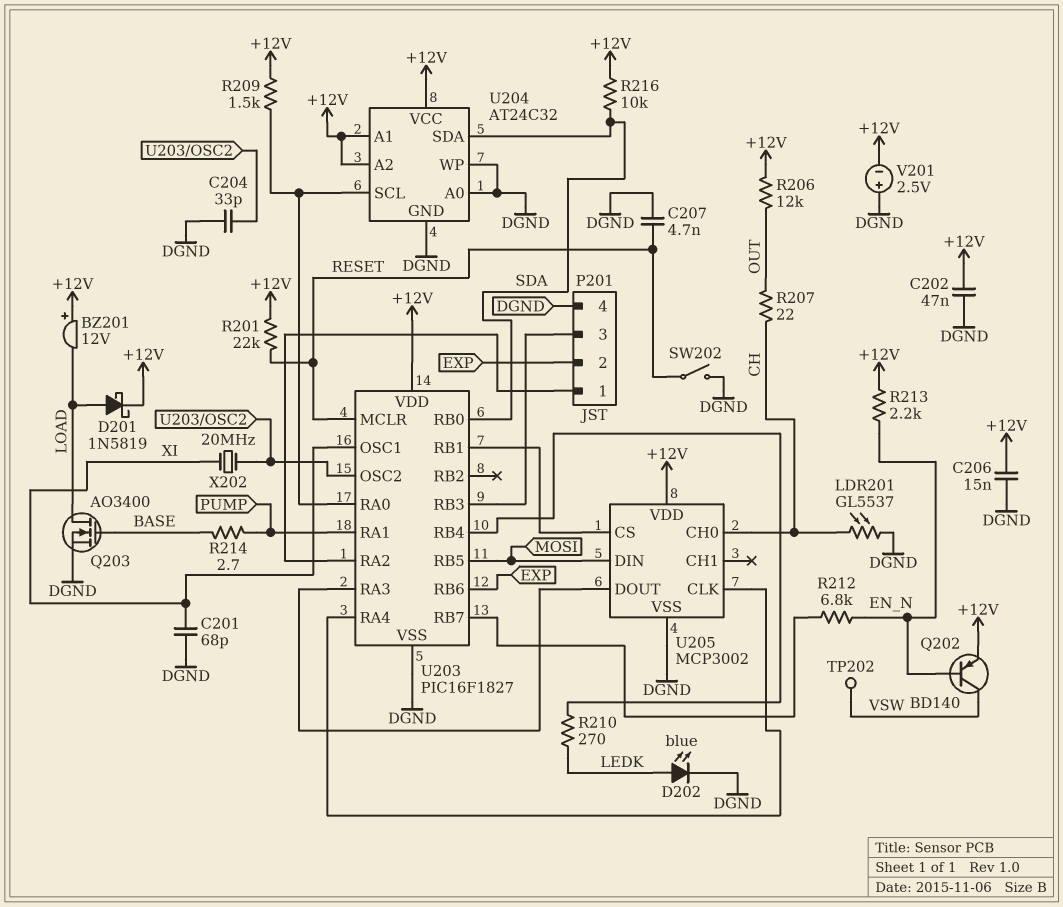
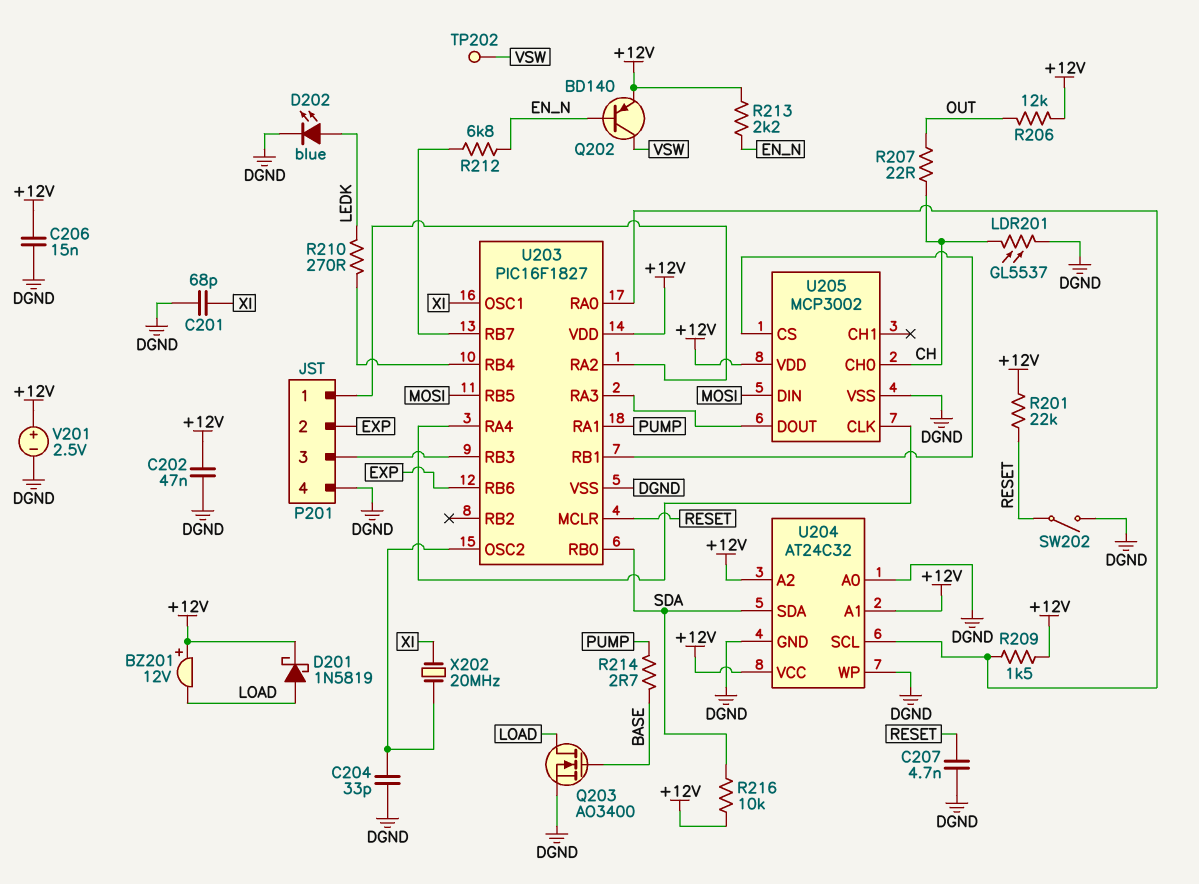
V201: 2.5V (plus DGND, minus +12V) -> 2.5V (plus +12V, minus DGND)

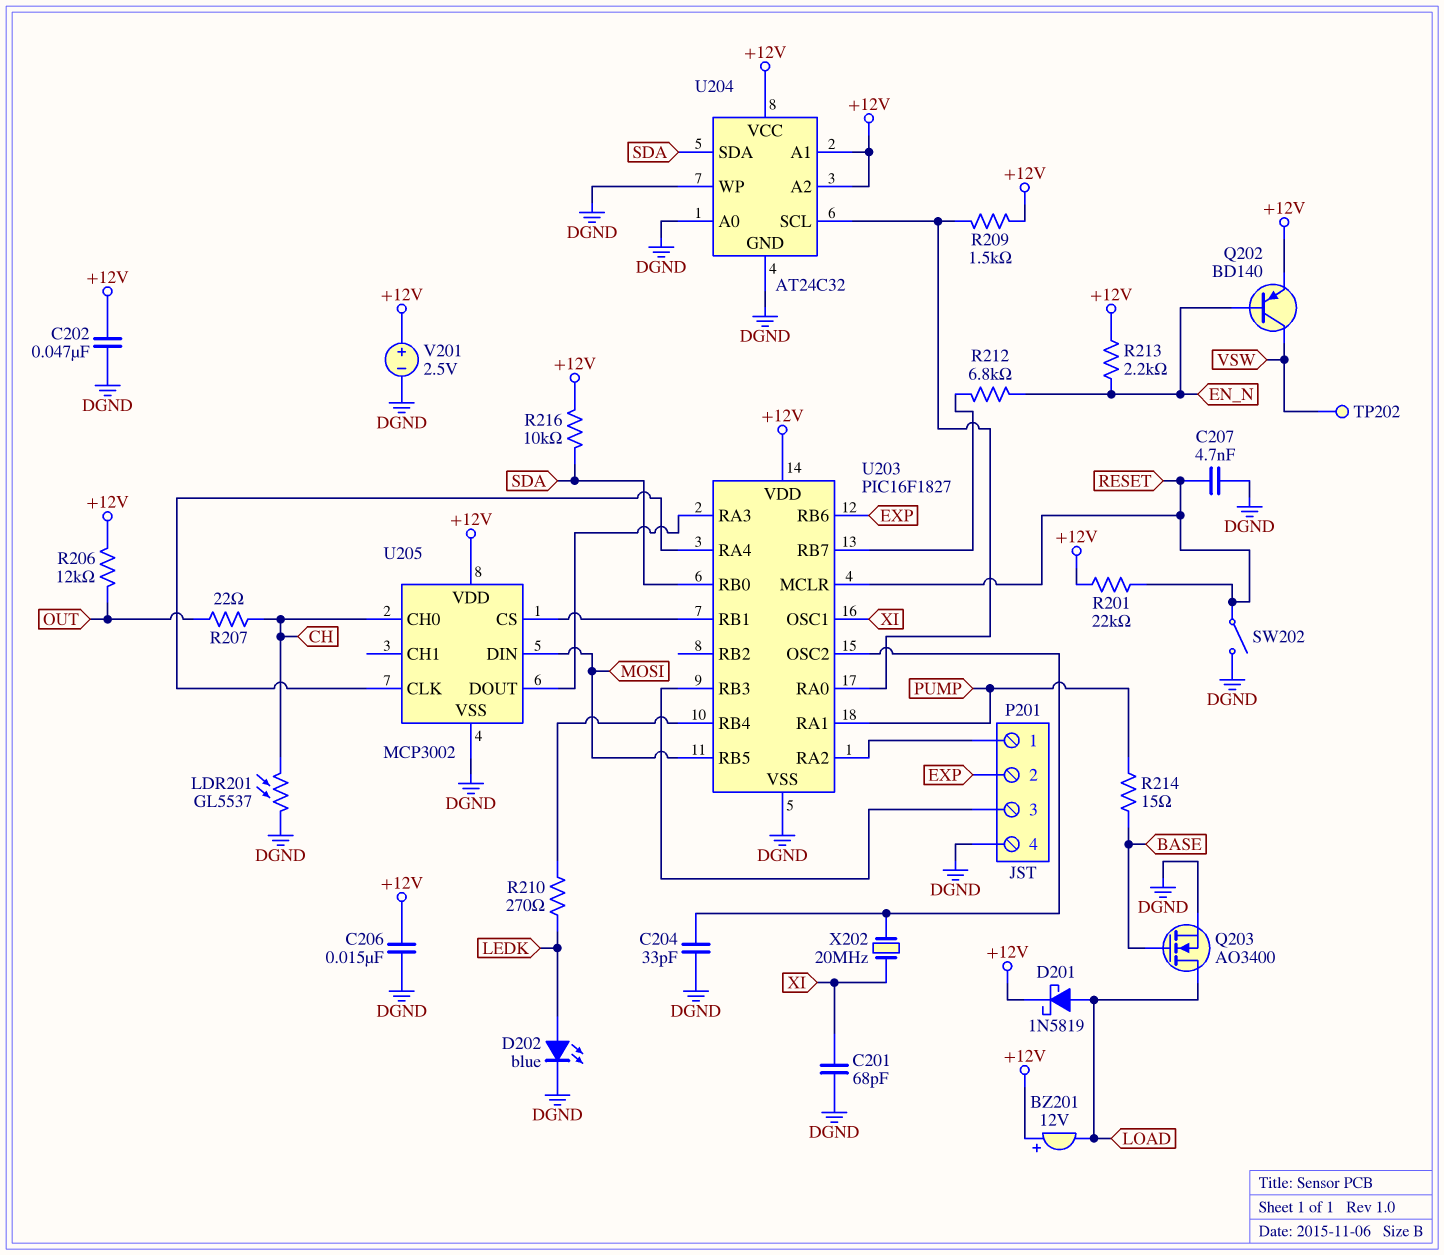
R214: 2.7 (BASE, PUMP) -> 15 (BASE, PUMP)

